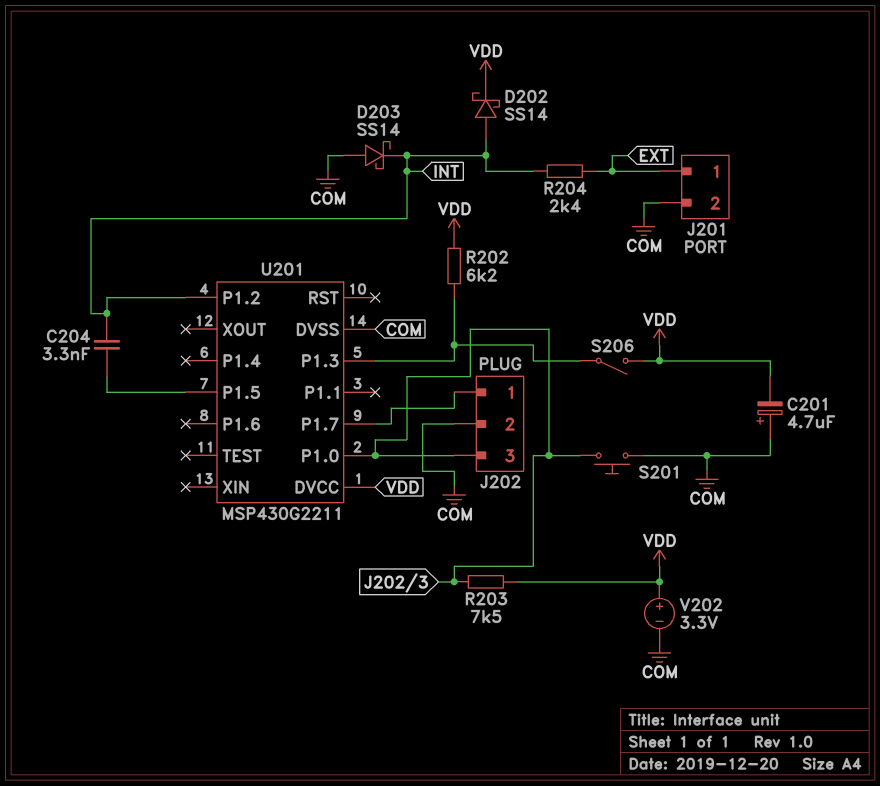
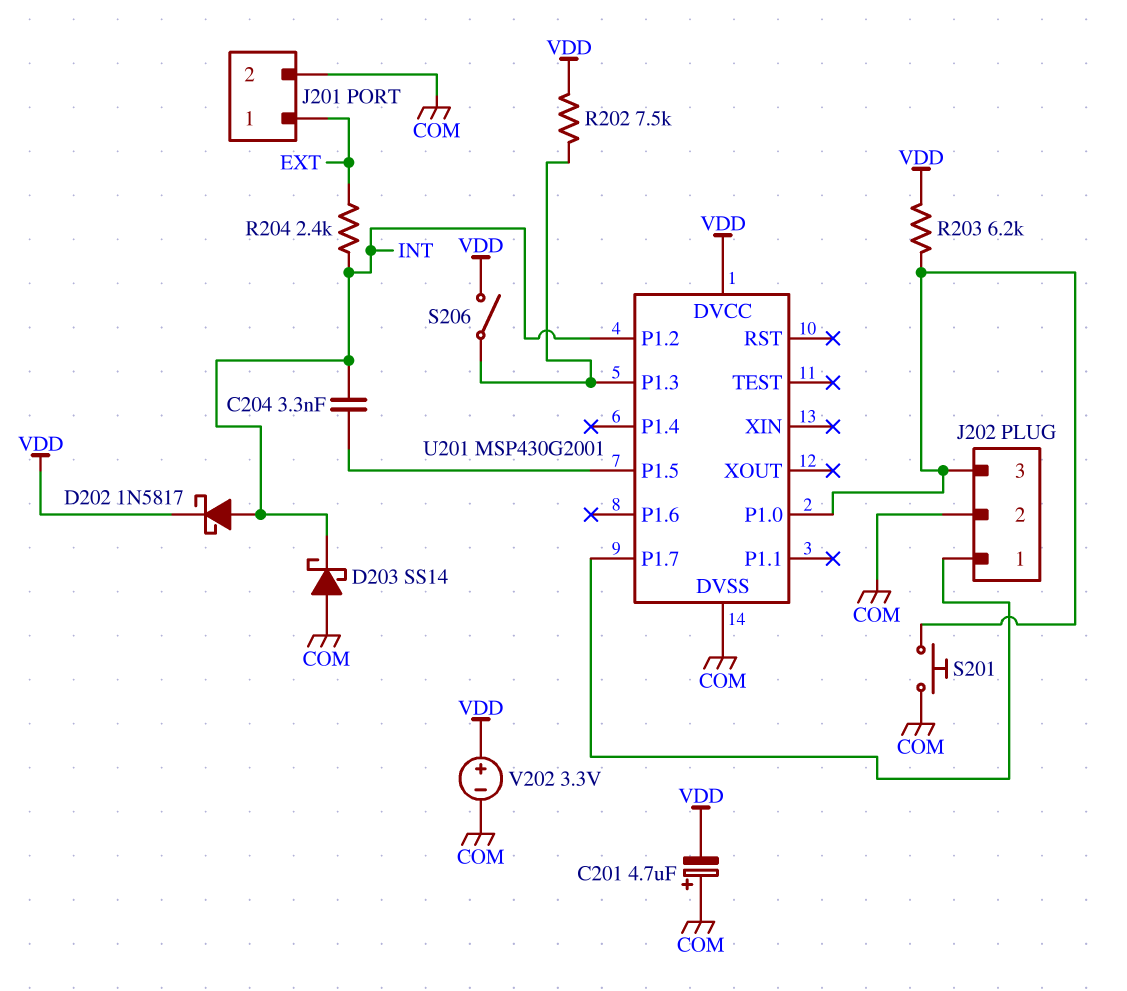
D202: schottky SS14 (A INT, K VDD) -> schottky 1N5817 (A INT, K VDD)
R202: 6.2k (U201/P1.3, VDD) -> 7.5k (U201/P1.3, VDD)
R203: 7.5k (J202/3, VDD) -> 6.2k (J202/3, VDD)
U201: MSP430G2211 -> MSP430G2001

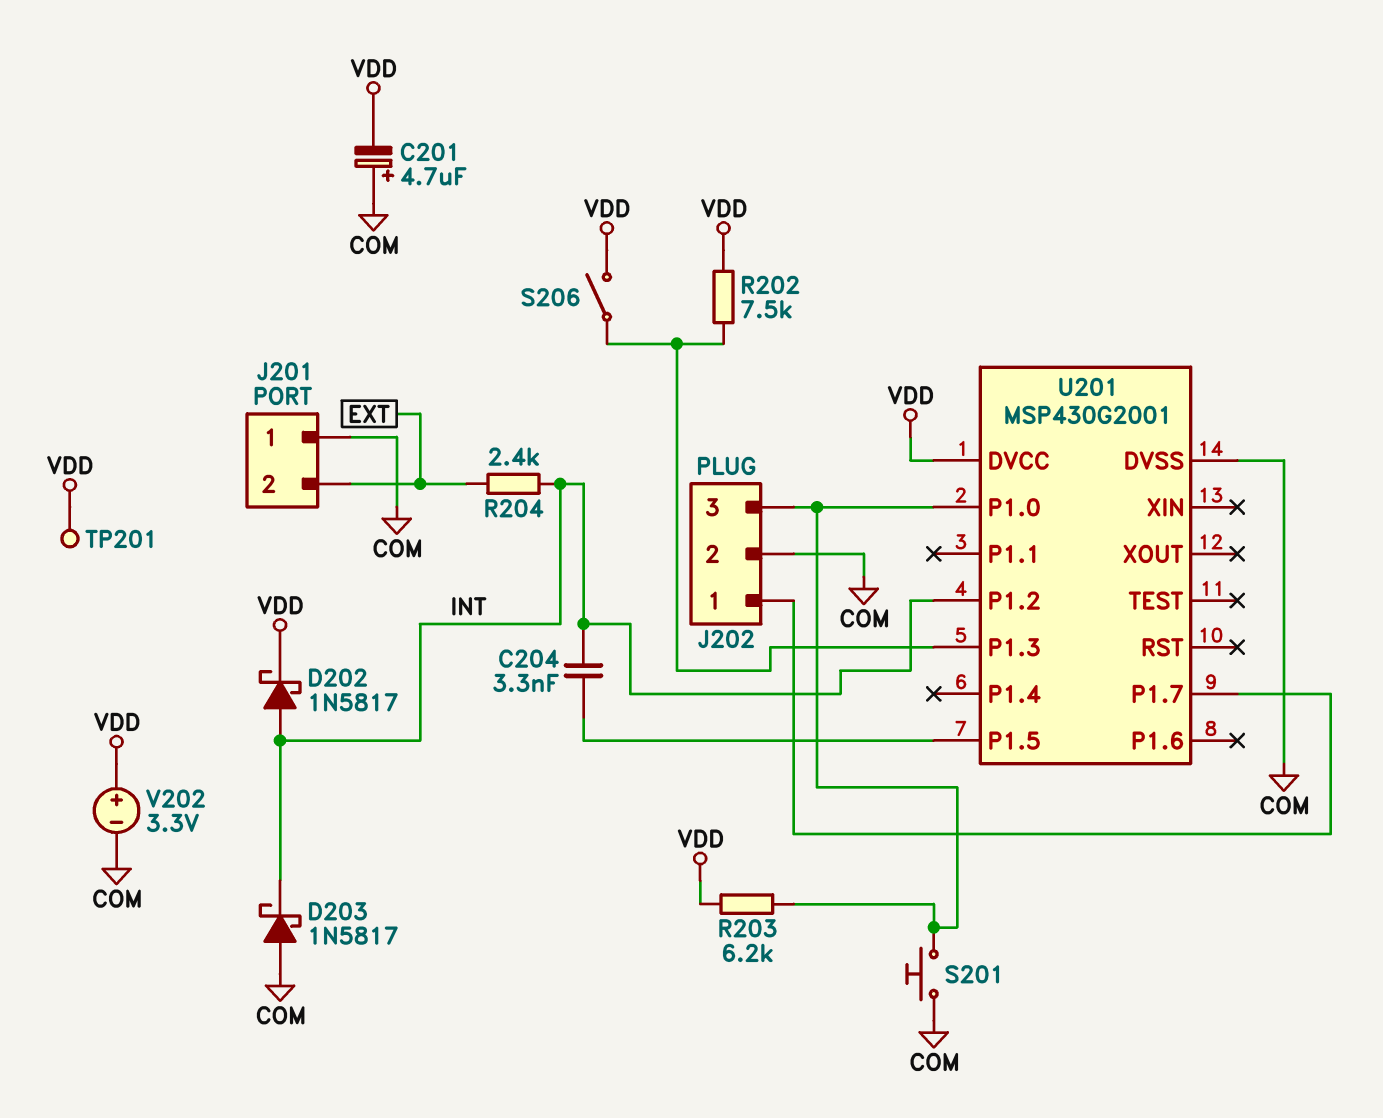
D203: schottky SS14 (A COM, K INT) -> schottky 1N5817 (A COM, K INT)
J201 pin 1: EXT -> COM
J201 pin 2: COM -> EXT
TP201: none -> test point (VDD)

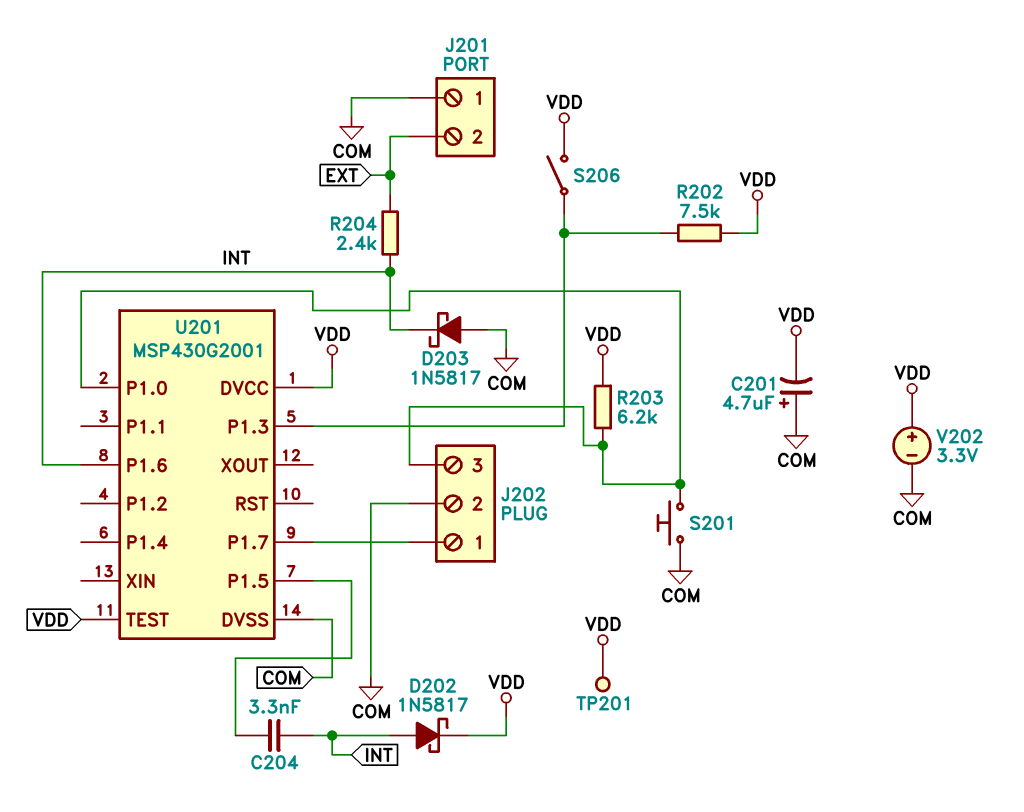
U201 pin P1.2: INT -> none
U201 pin P1.6: none -> INT
U201 pin TEST: none -> VDD

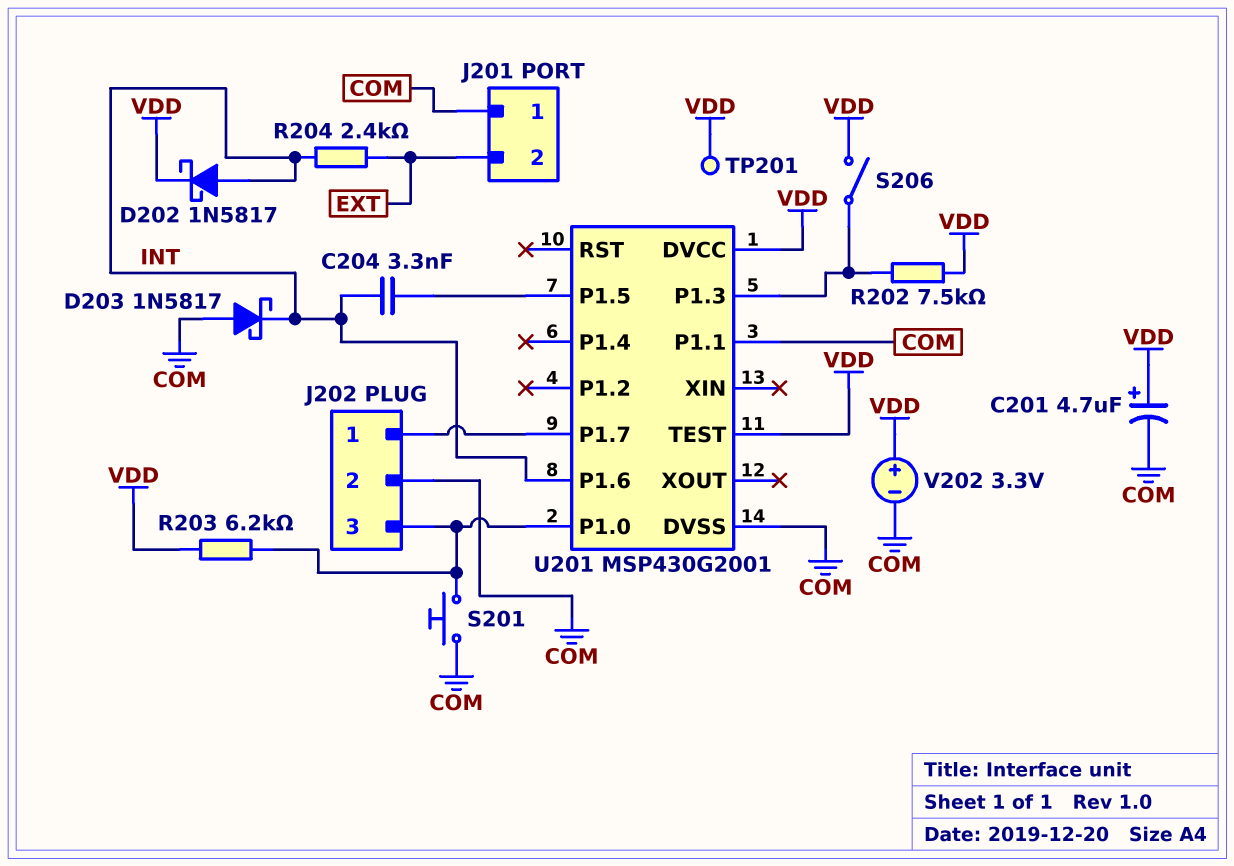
C201: 4.7uF (plus COM, minus VDD) -> 4.7uF (plus VDD, minus COM)
U201 pin P1.1: none -> COM

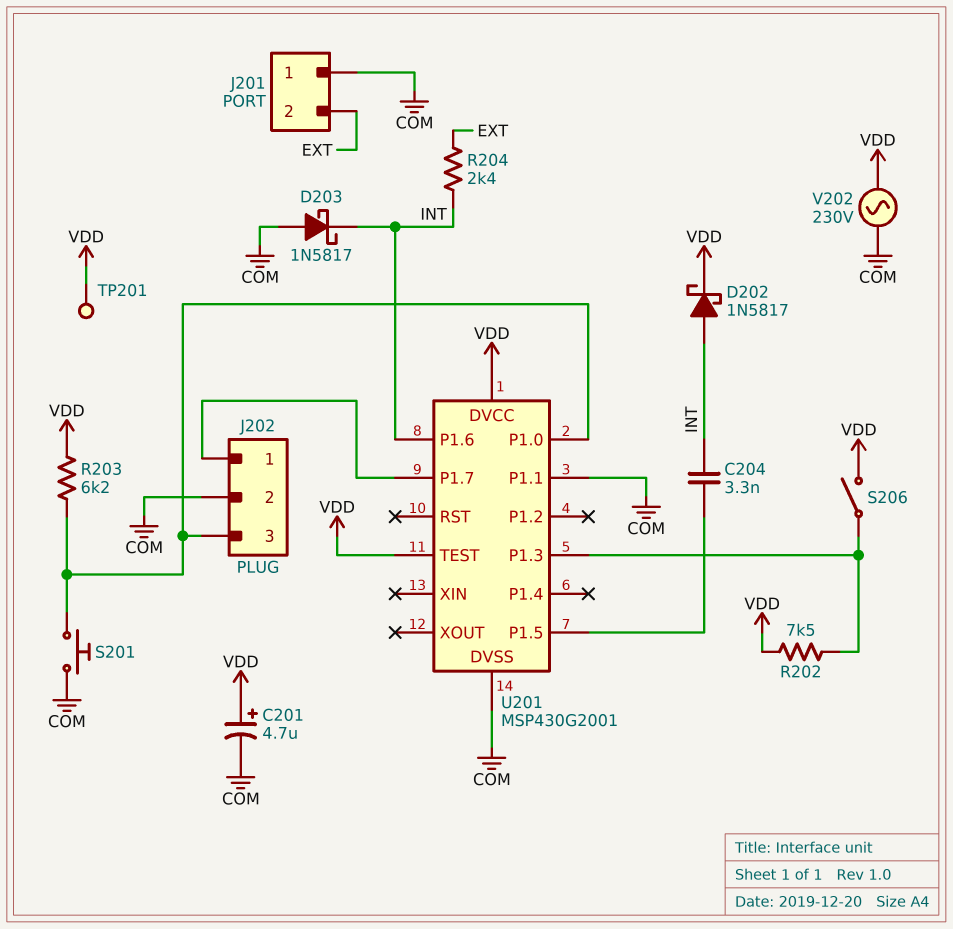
V202: 3.3V (plus VDD, minus COM) -> AC 230V (COM, VDD)

